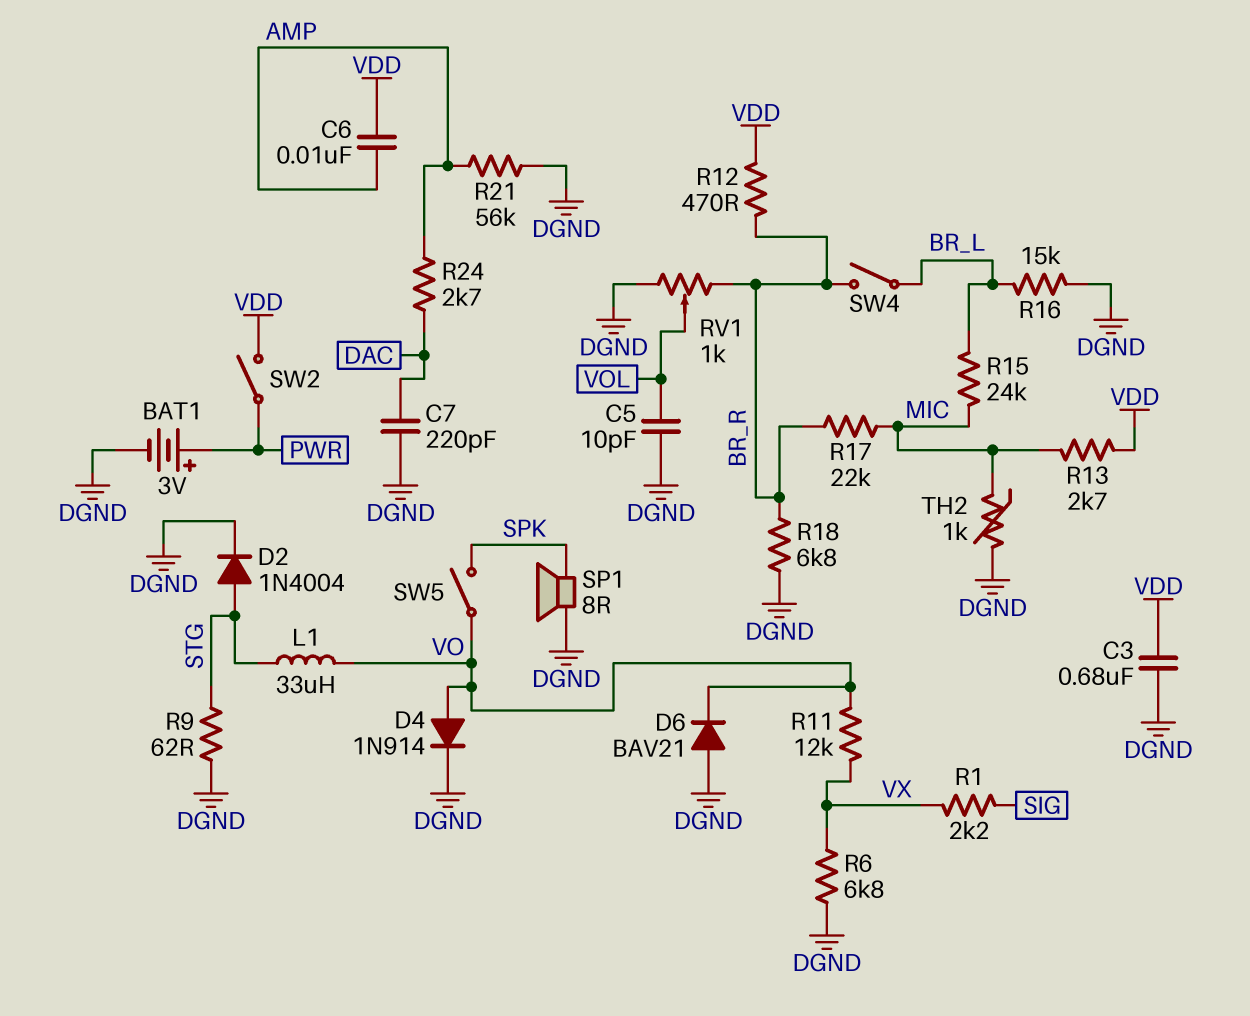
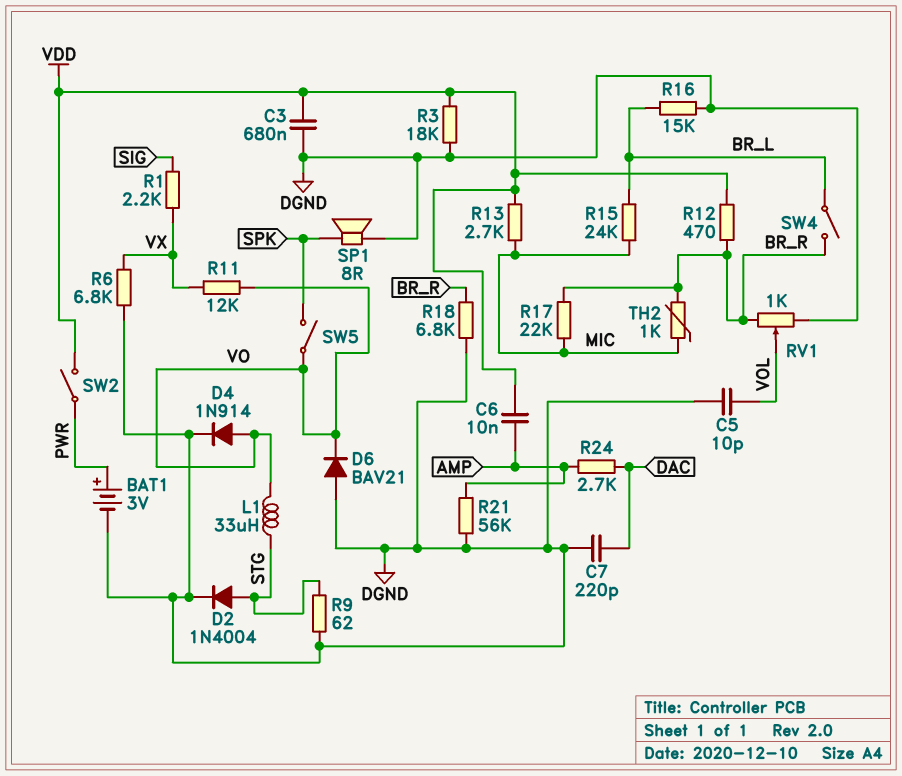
R3: none -> 18k (DGND, VDD)
TH2: 1k (DGND, MIC) -> 1k (BR_R, MIC)

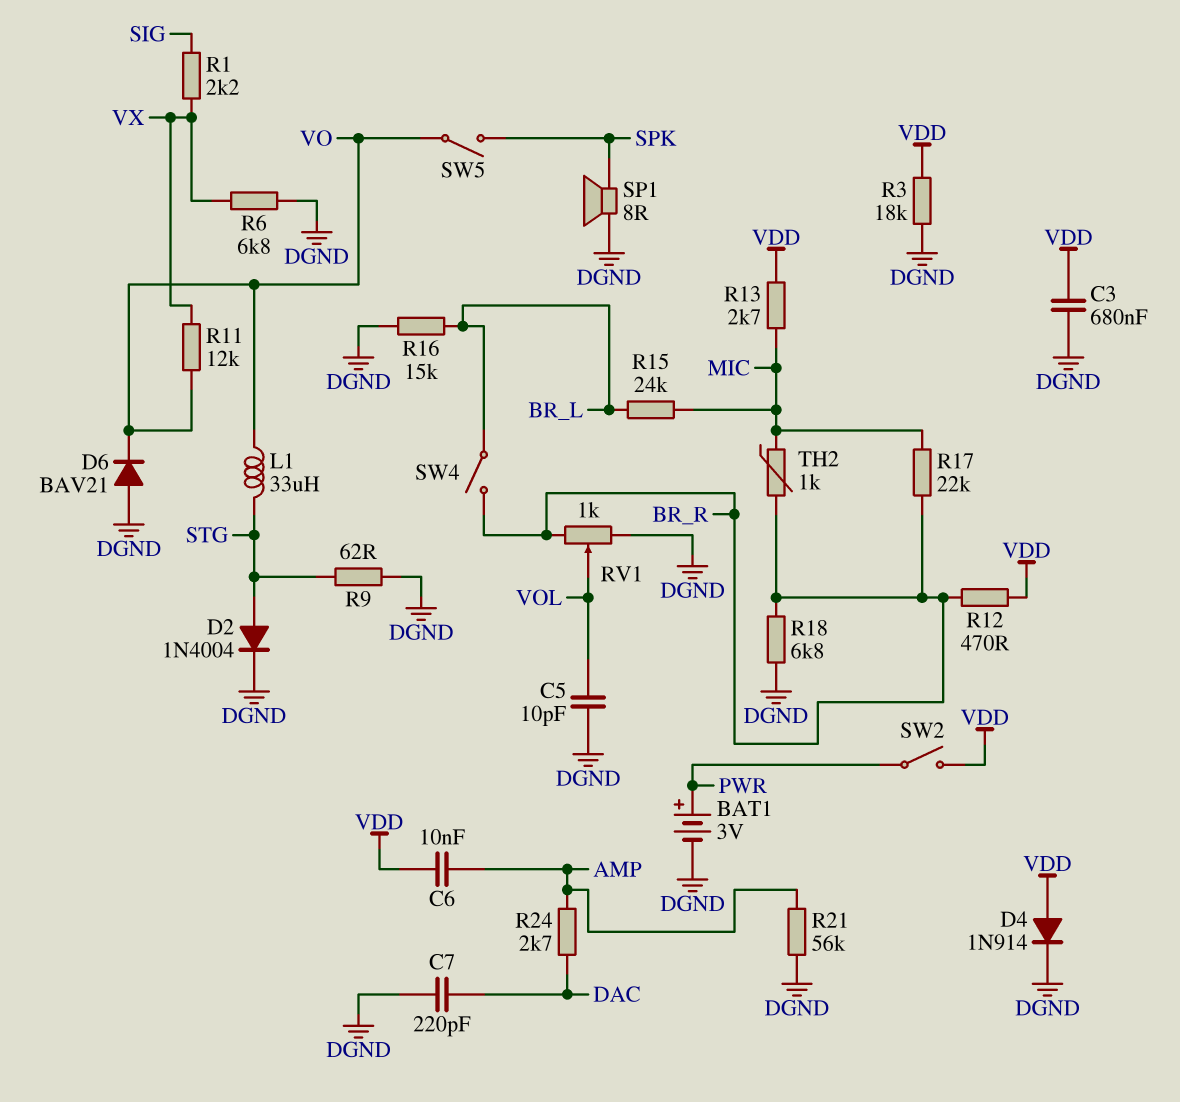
D4: diode 1N914 (A VO, K DGND) -> diode 1N914 (A VDD, K DGND)

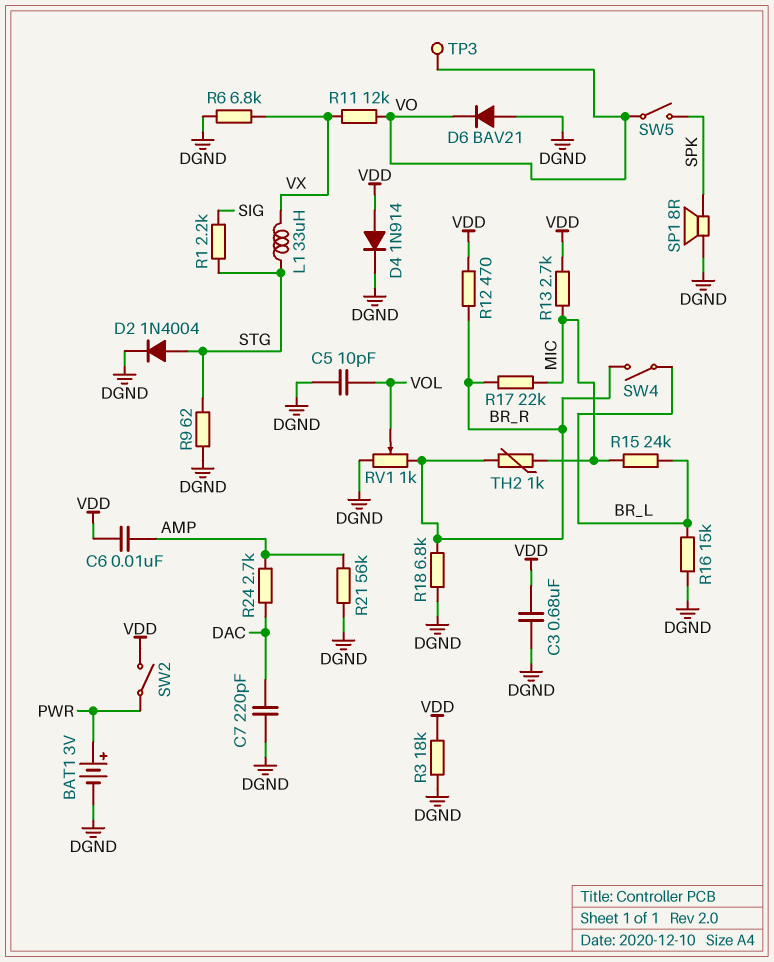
L1: 33uH (STG, VO) -> 33uH (STG, VX)
R1: 2.2k (SIG, VX) -> 2.2k (SIG, STG)
TP3: none -> test point (VO)

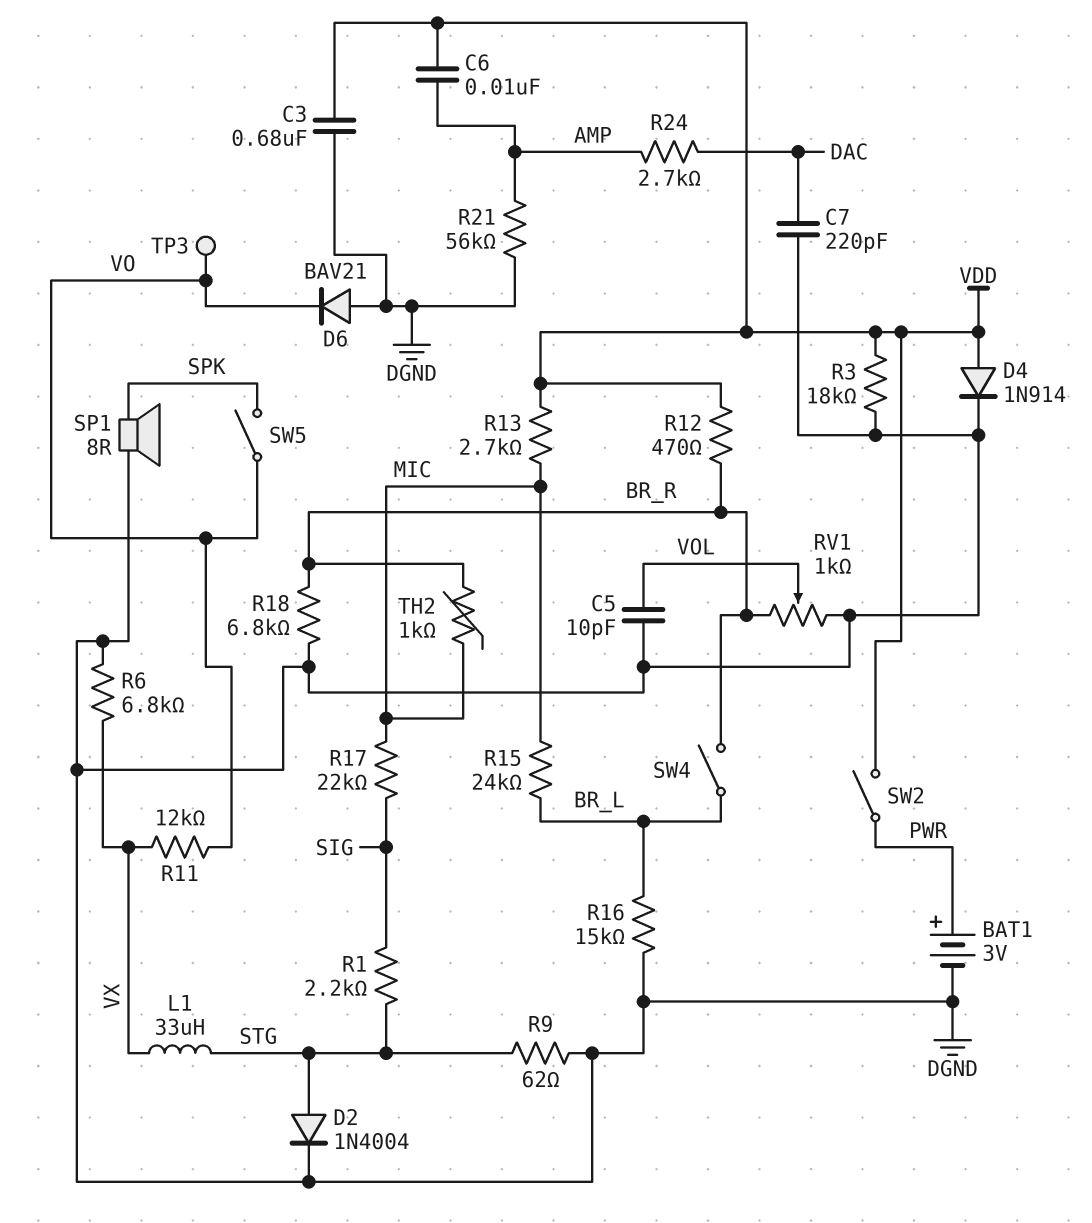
R17: 22k (BR_R, MIC) -> 22k (MIC, SIG)

